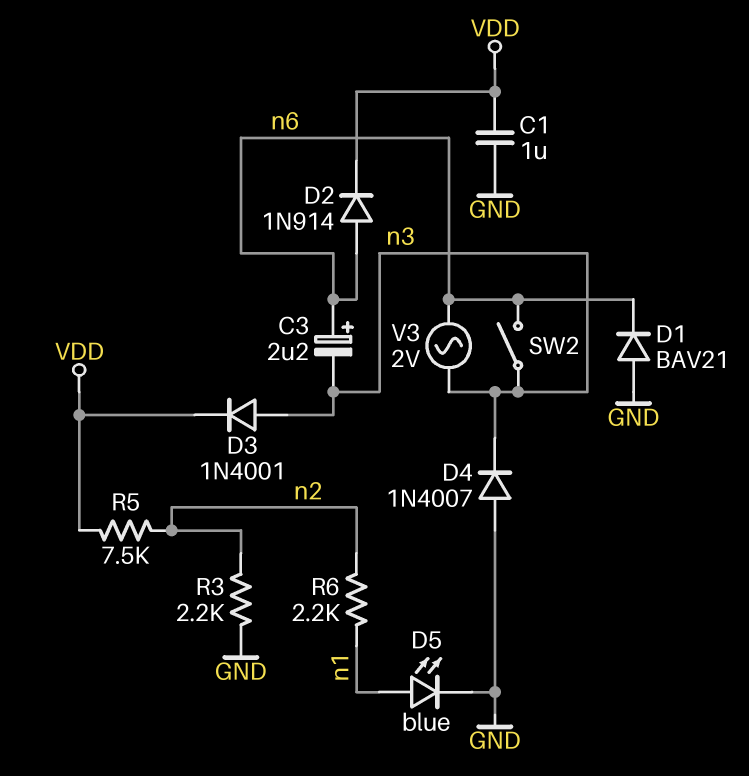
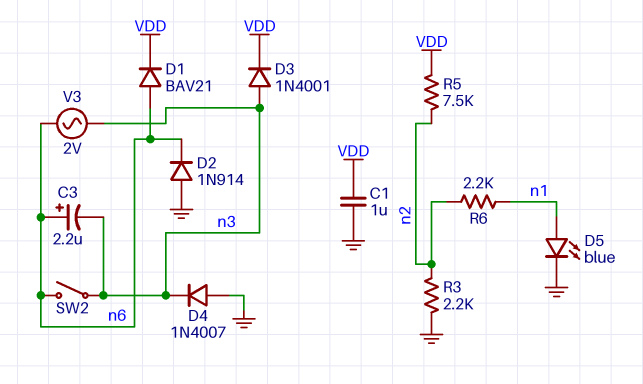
D1: diode BAV21 (A GND, K n6) -> diode BAV21 (A n6, K VDD)
D2: diode 1N914 (A n6, K VDD) -> diode 1N914 (A GND, K n6)

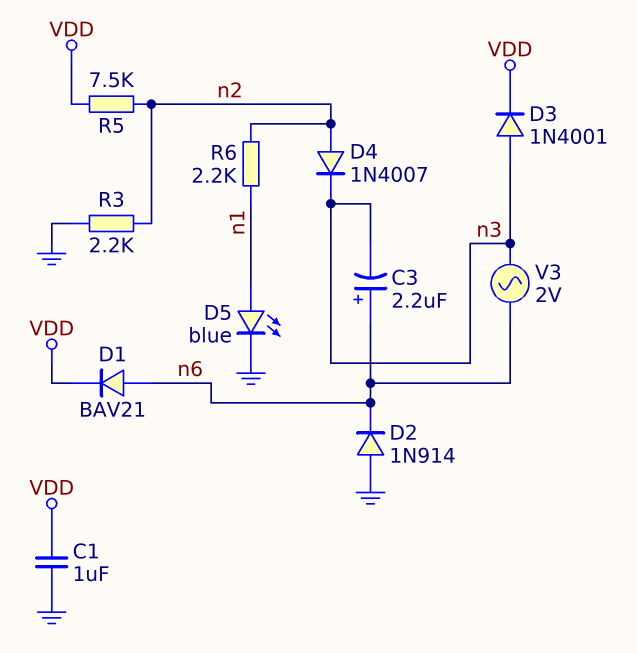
D4: diode 1N4007 (A GND, K n3) -> diode 1N4007 (A n2, K n3)
SW2: switch (n3, n6) -> none

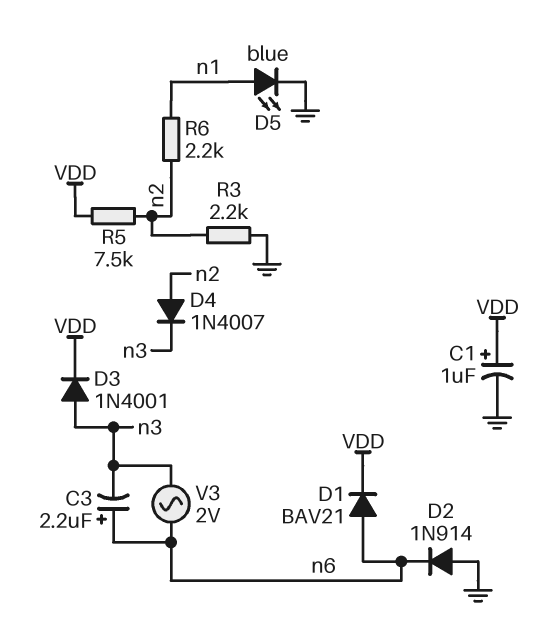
C1: 1uF (GND, VDD) -> 1uF (plus VDD, minus GND)

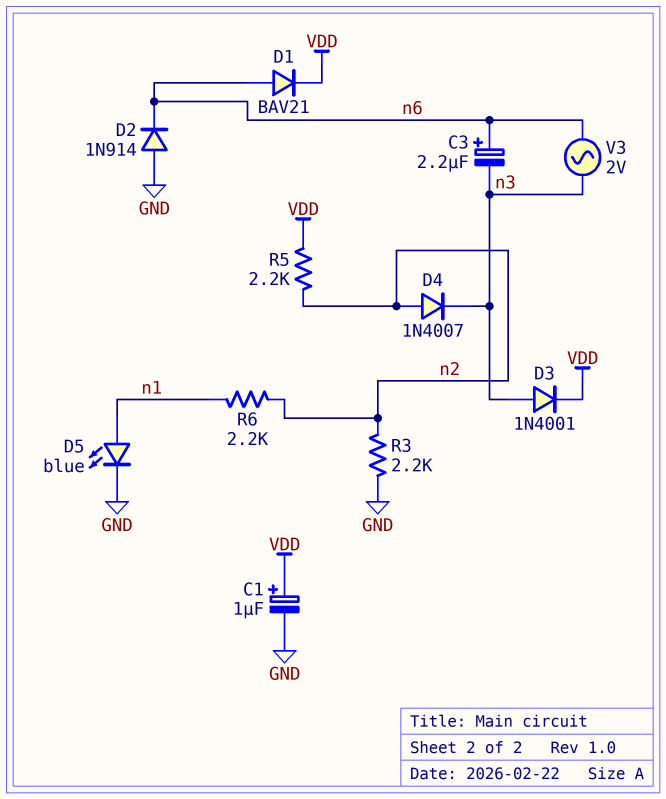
R5: 7.5k (VDD, n2) -> 2.2k (VDD, n2)

